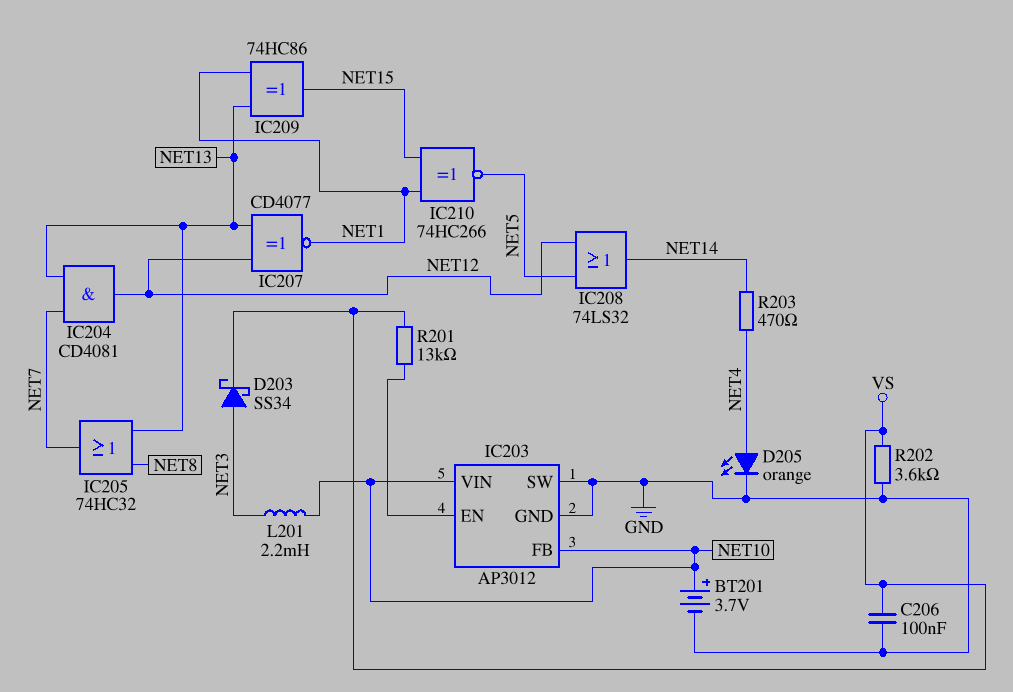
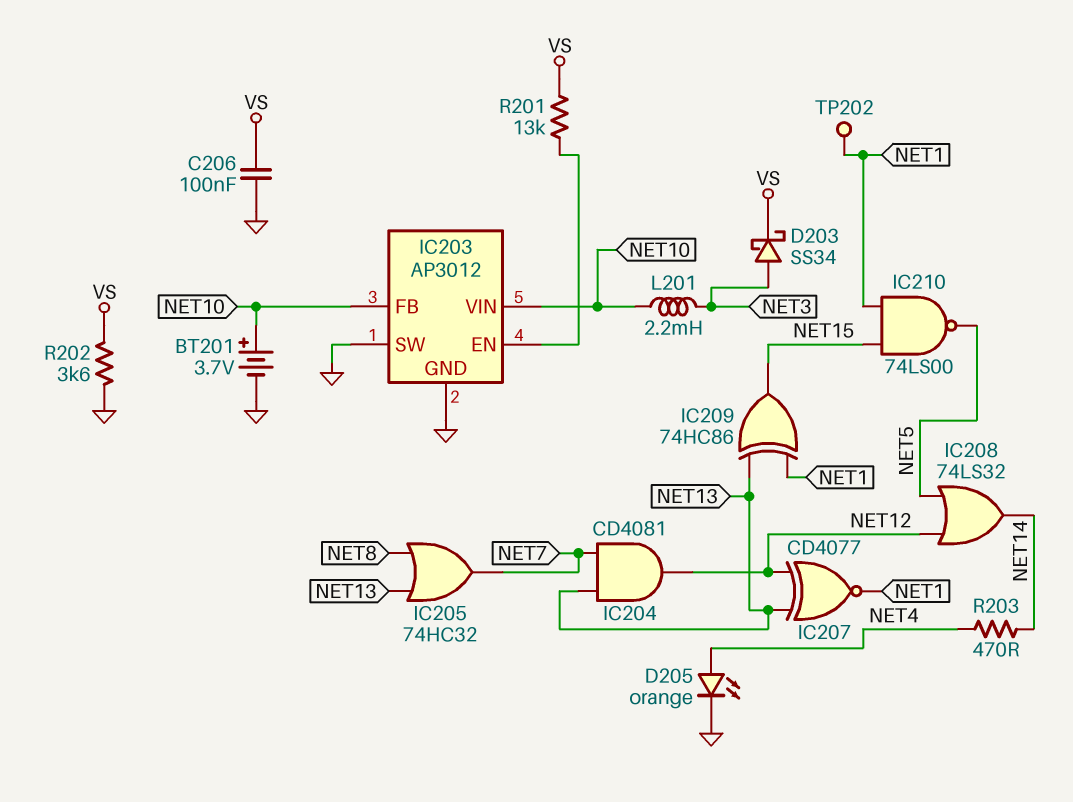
IC210: XNOR 74HC266 (in NET1, in NET15, out NET5) -> NAND 74LS00 (in NET1, in NET15, out NET5)
TP202: none -> test point (NET1)

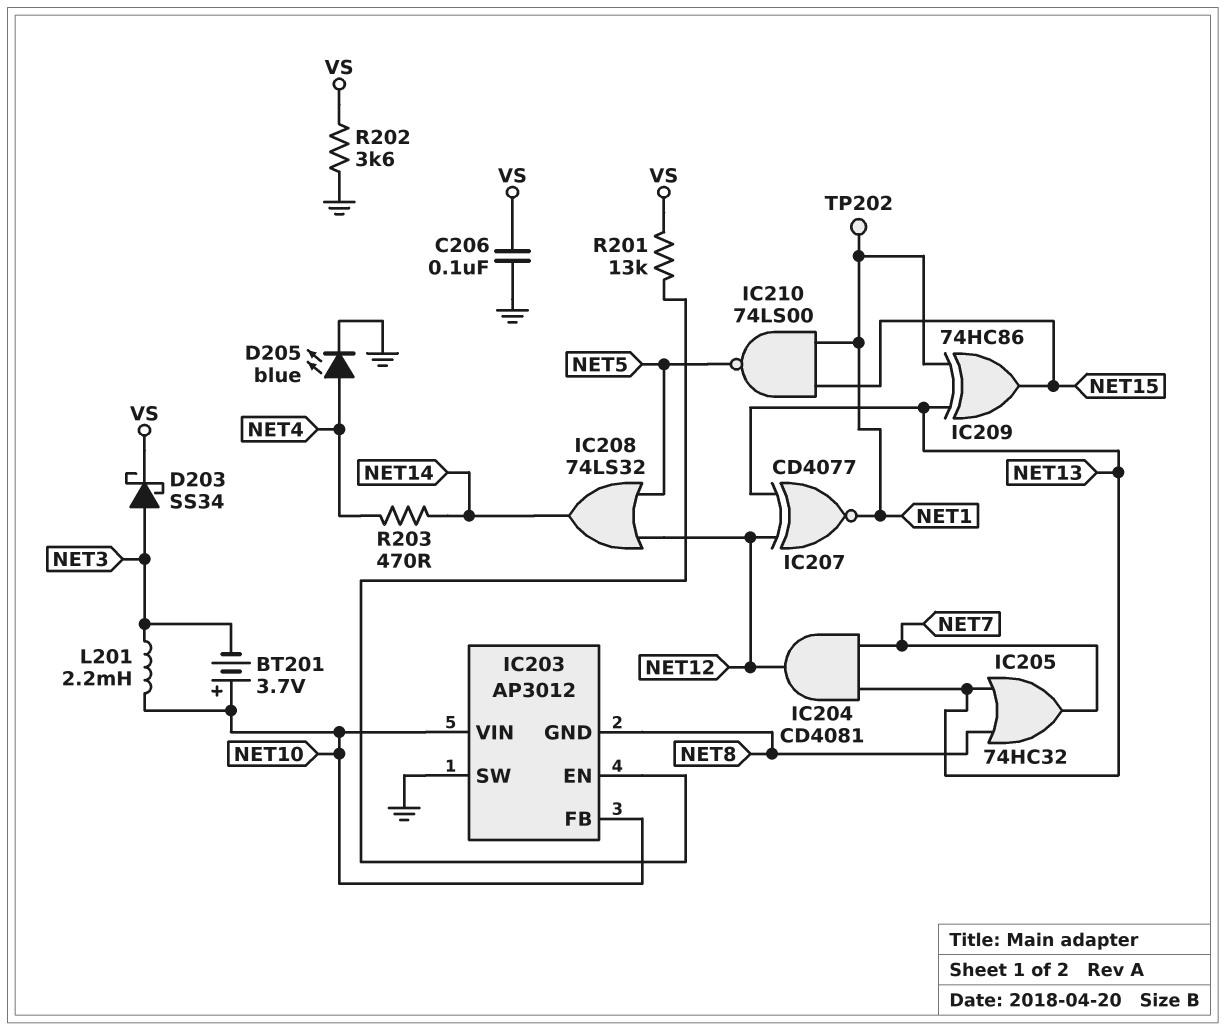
BT201: 3.7V (plus NET10, minus GND) -> 3.7V (plus NET10, minus NET3)
D205: LED orange (A NET4, K GND) -> LED blue (A NET4, K GND)
IC203 pin GND: GND -> NET8

